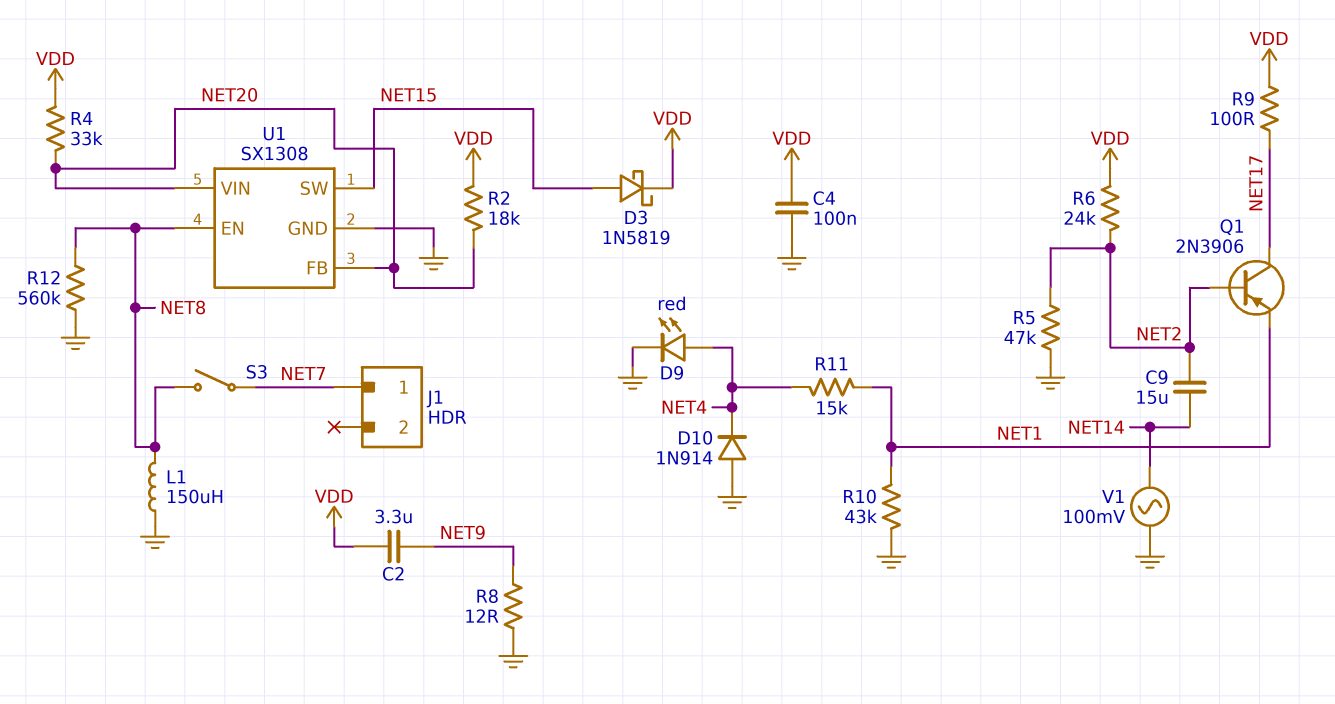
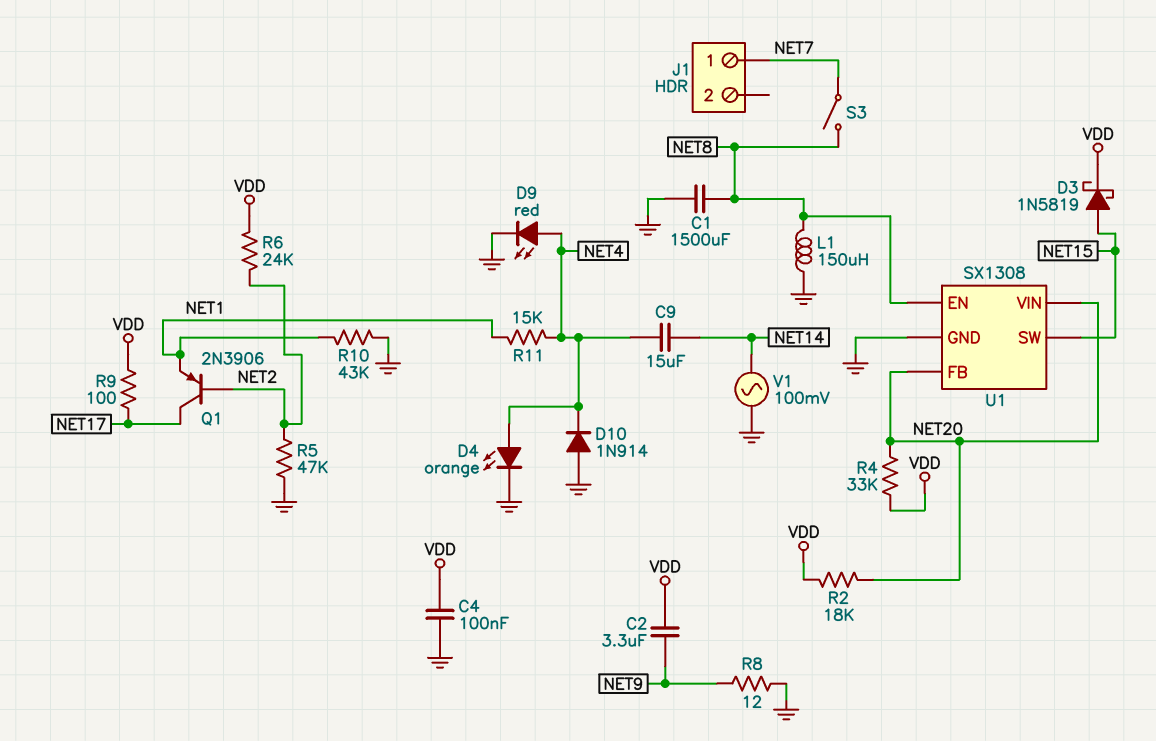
C1: none -> 1500uF (GND, NET8)
C9: 15uF (NET2, NET14) -> 15uF (NET4, NET14)
D4: none -> LED orange (A NET4, K GND)
R12: 560k (GND, NET8) -> none

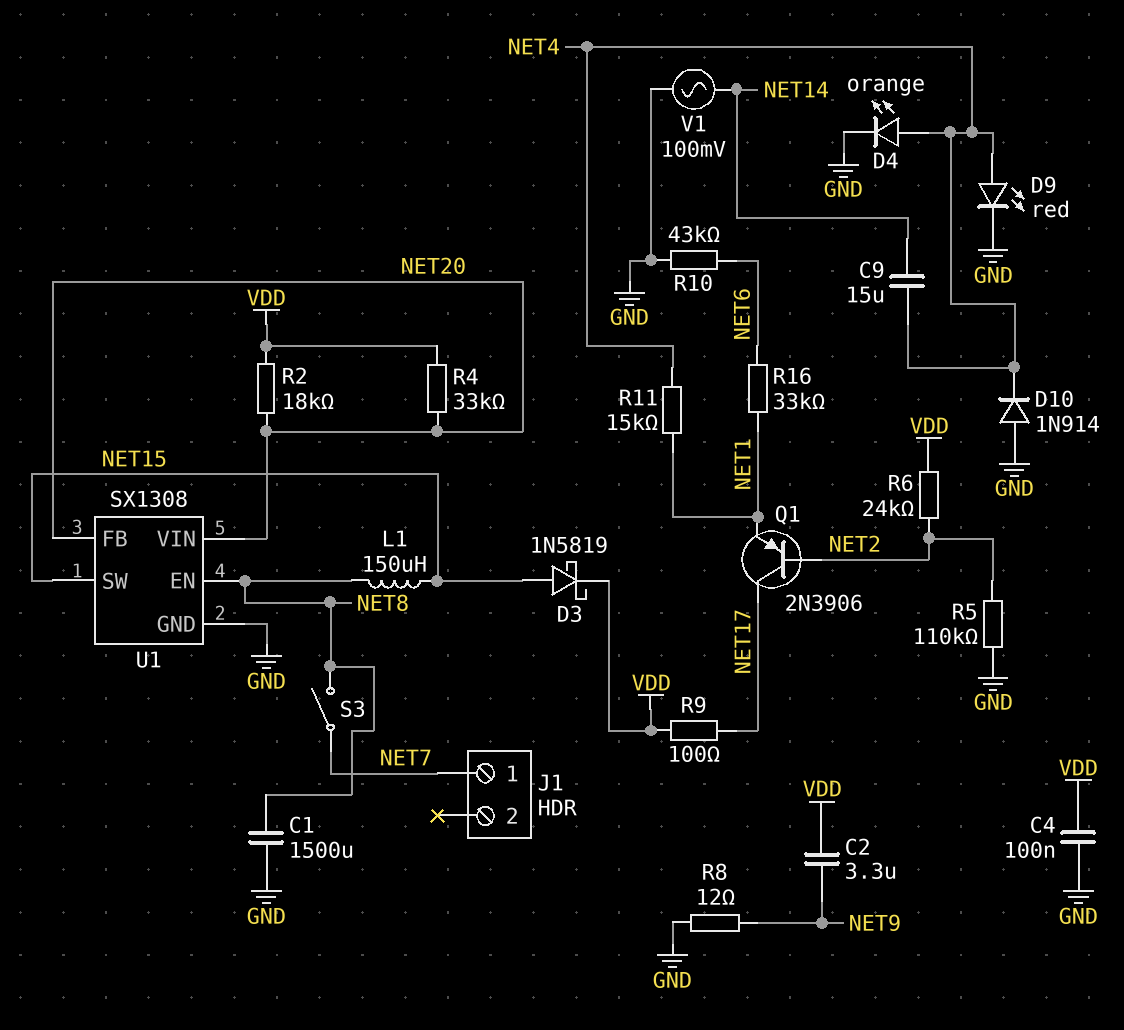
L1: 150uH (GND, NET8) -> 150uH (NET8, NET15)
R5: 47k (GND, NET2) -> 110k (GND, NET2)
R10: 43k (GND, NET1) -> 43k (GND, NET6)
R16: none -> 33k (NET1, NET6)

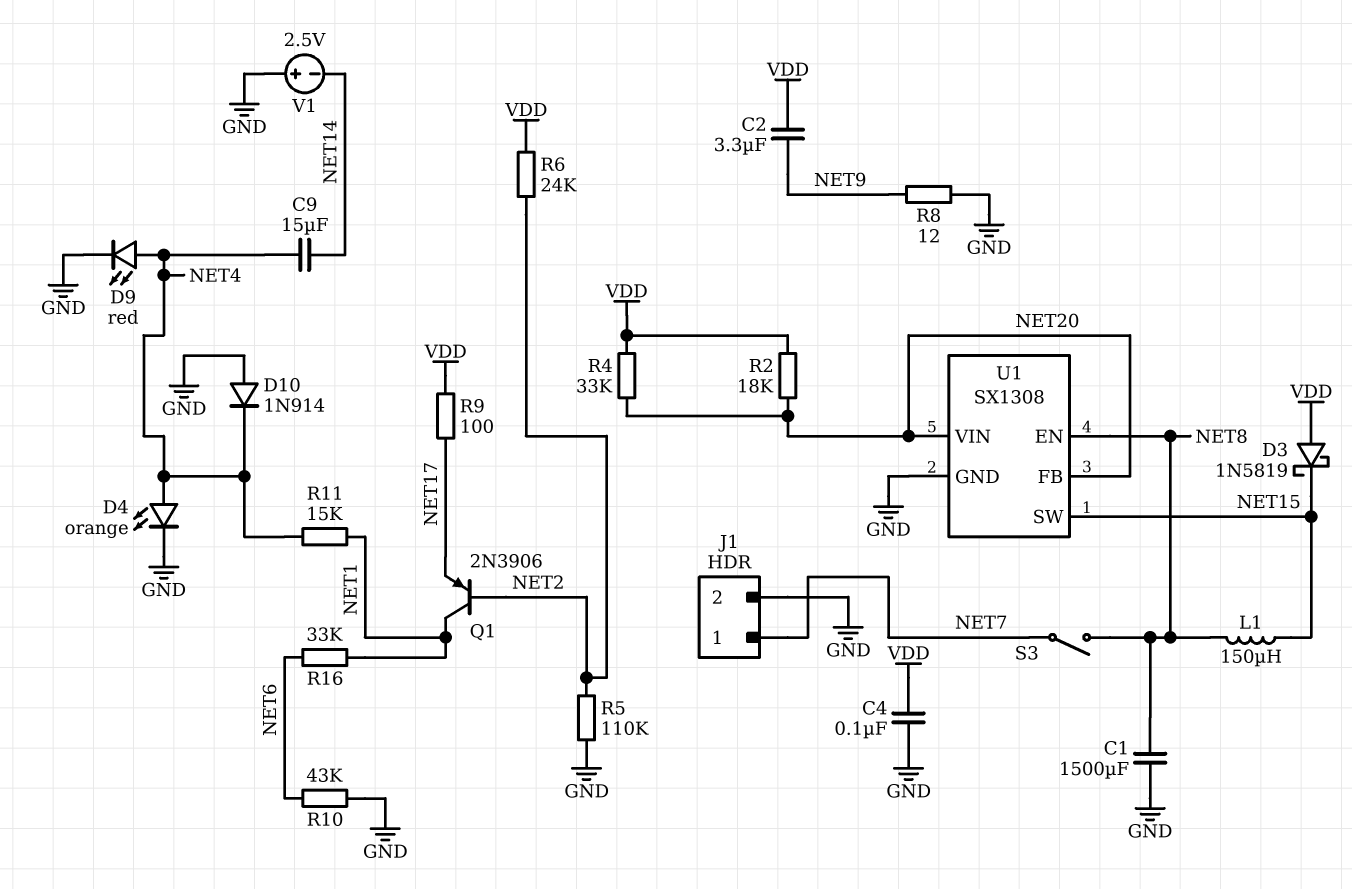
D3: schottky 1N5819 (A NET15, K VDD) -> schottky 1N5819 (A VDD, K NET15)
J1 pin 2: none -> GND
Q1: PNP 2N3906 (B NET2, C NET17, E NET1) -> PNP 2N3906 (B NET2, C NET1, E NET17)
V1: AC 100mV (GND, NET14) -> 2.5V (plus GND, minus NET14)

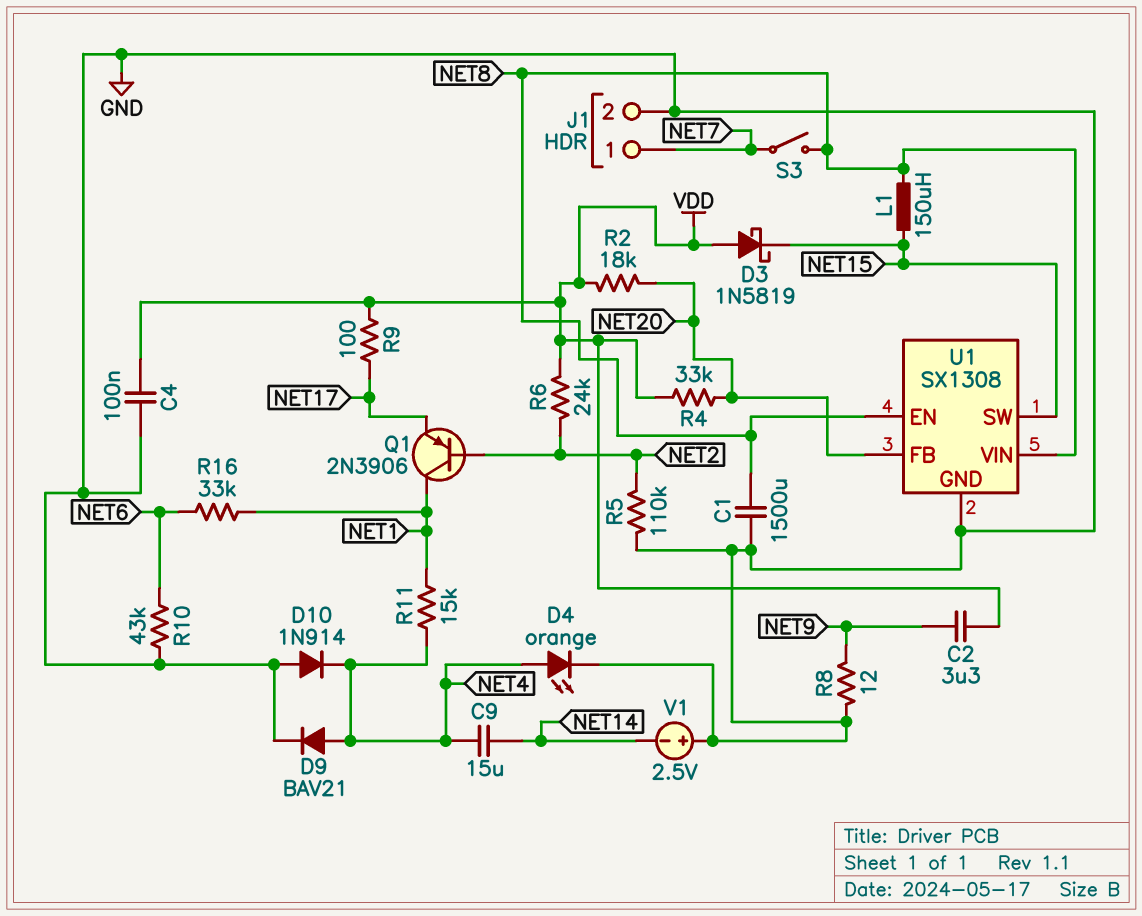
D9: LED red (A NET4, K GND) -> diode BAV21 (A NET4, K GND)
U1 pin VIN: NET20 -> NET8

